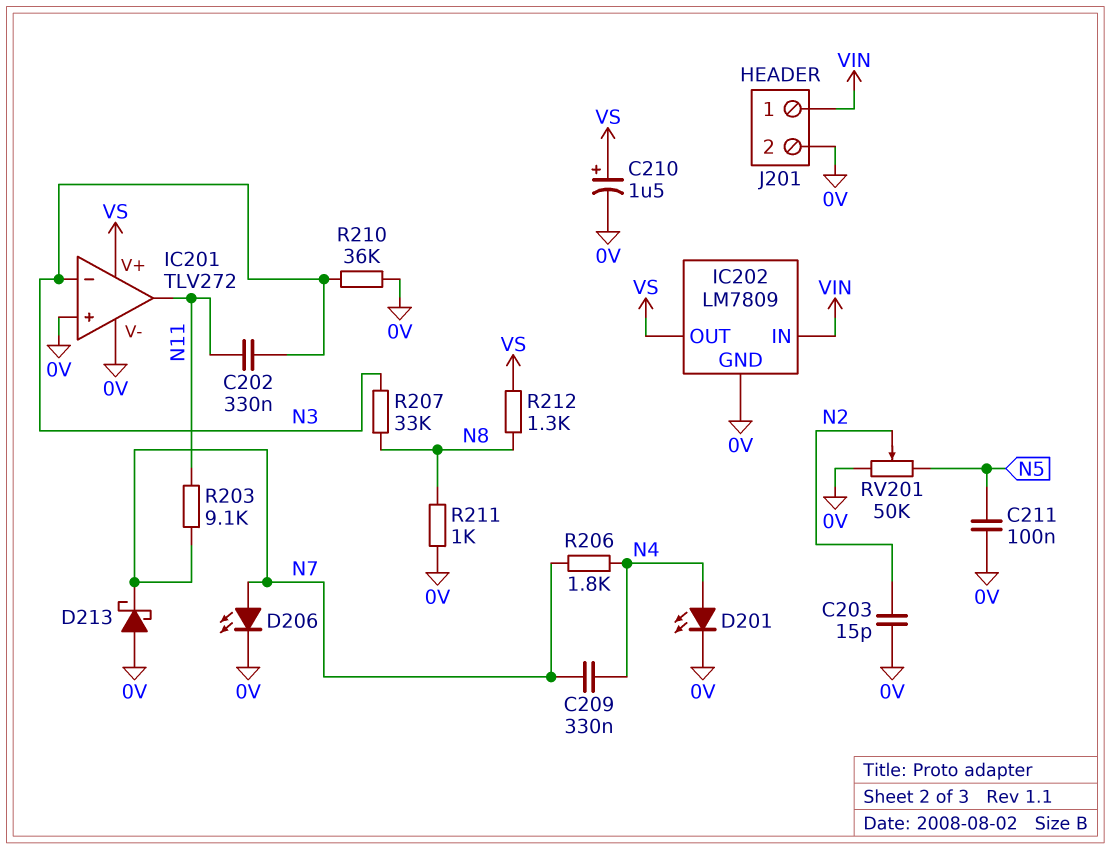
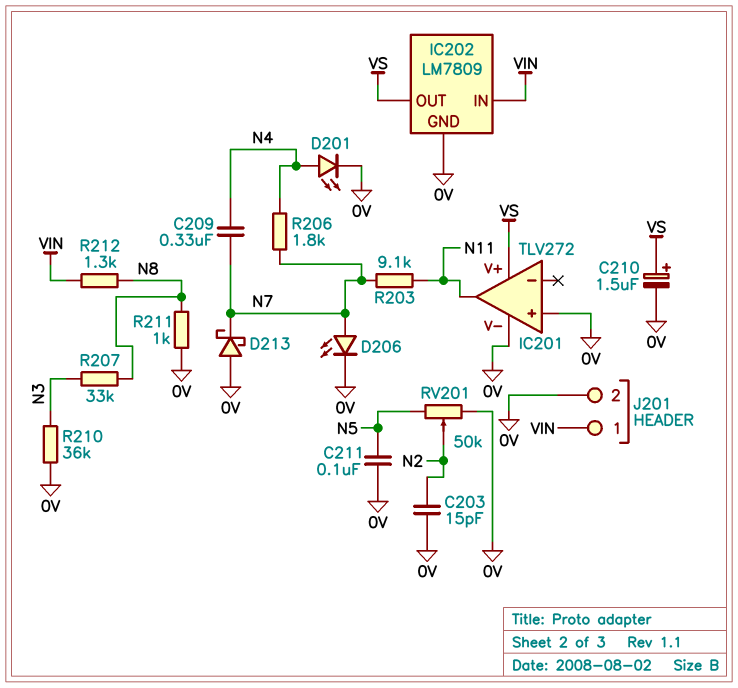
C202: 330nF (N3, N11) -> none
IC201 pin in-: N3 -> none
R212: 1.3k (N8, VS) -> 1.3k (N8, VIN)

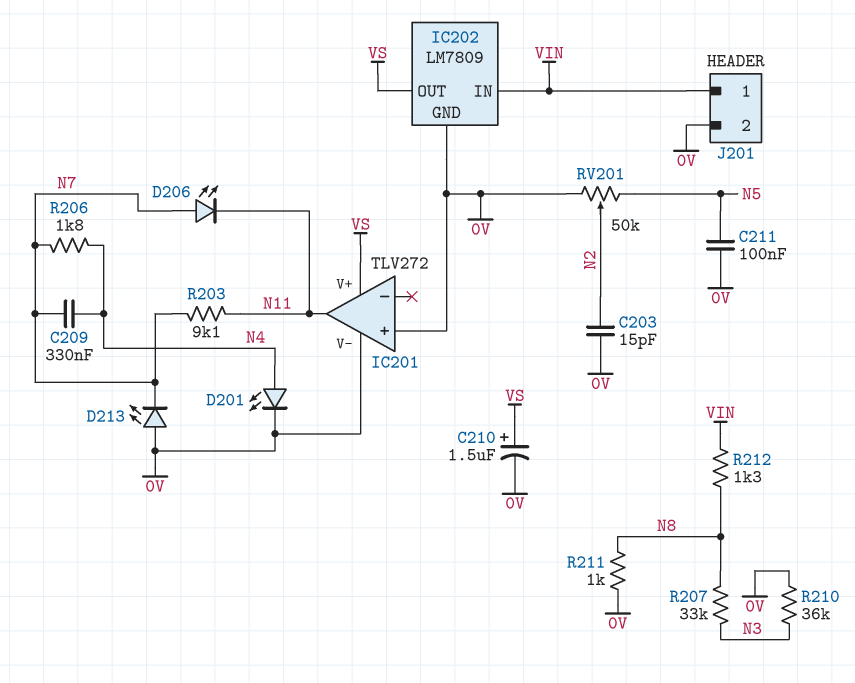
D206: LED (A N7, K 0V) -> LED (A N7, K N11)
D213: schottky (A 0V, K N7) -> LED (A 0V, K N7)

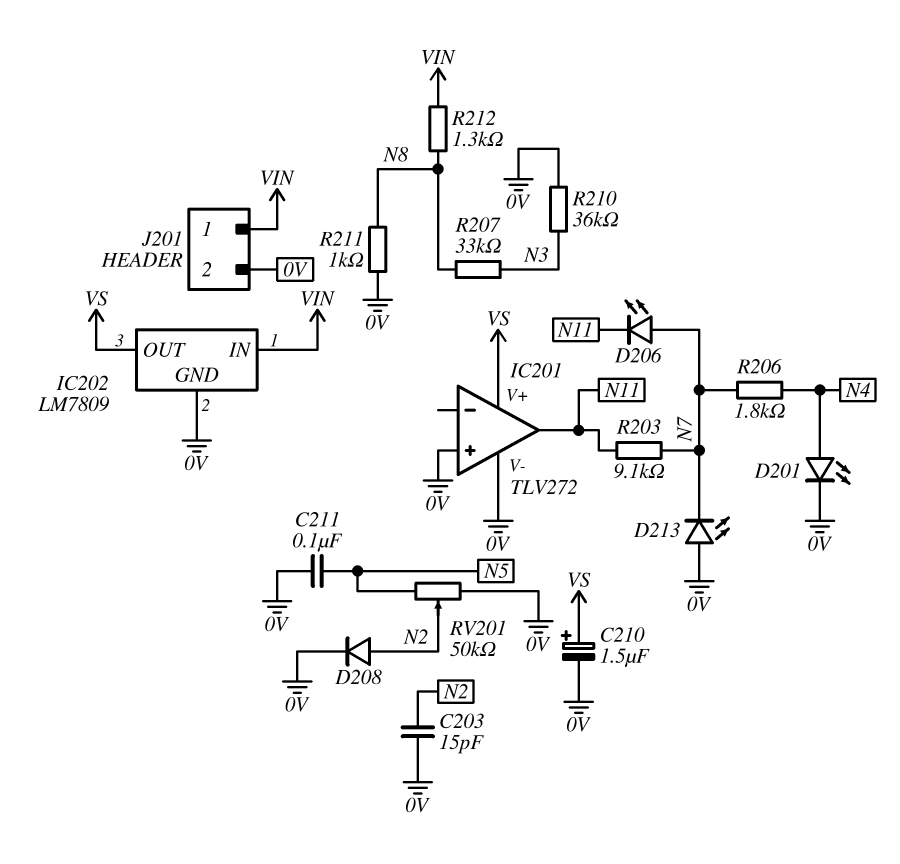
C209: 330nF (N4, N7) -> none
D208: none -> diode (A N2, K 0V)

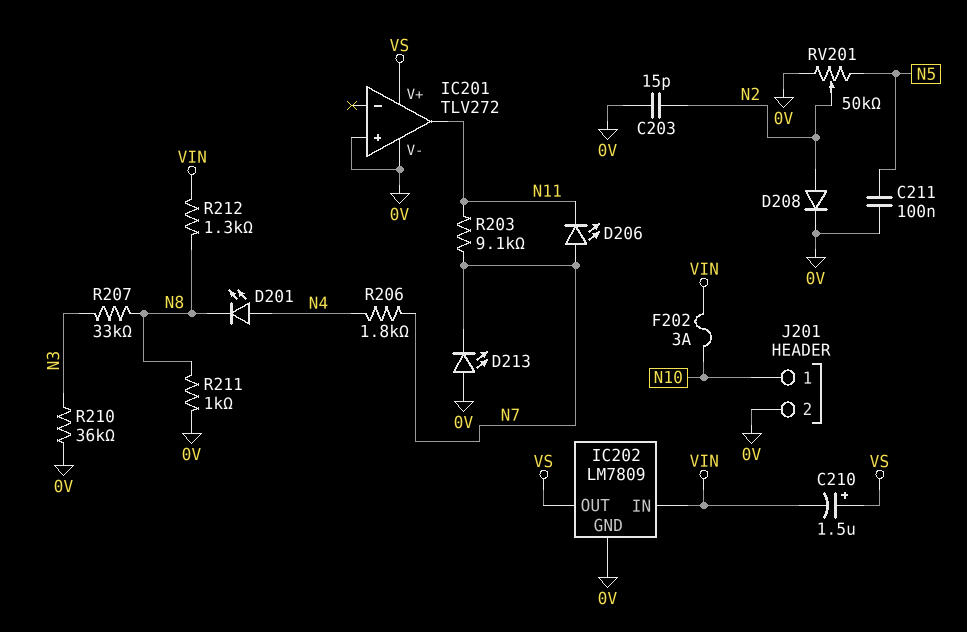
C210: 1.5uF (plus VS, minus 0V) -> 1.5uF (plus VS, minus VIN)
D201: LED (A N4, K 0V) -> LED (A N4, K N8)
F202: none -> 3A (N10, VIN)
J201 pin 1: VIN -> N10

